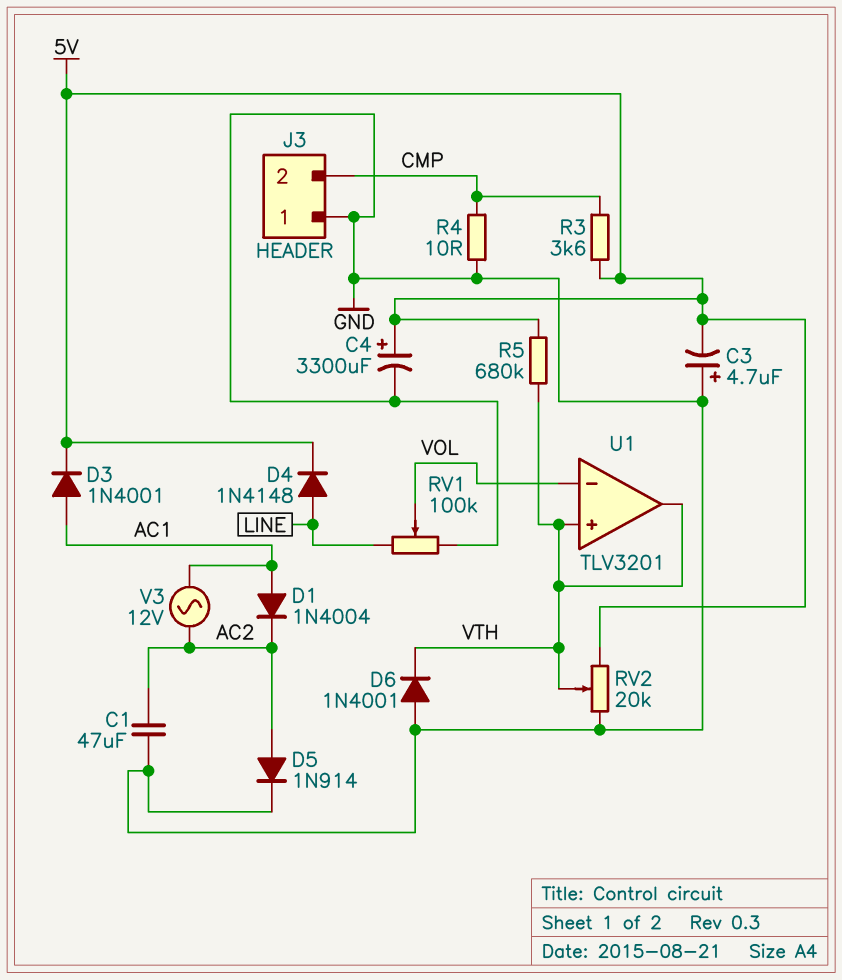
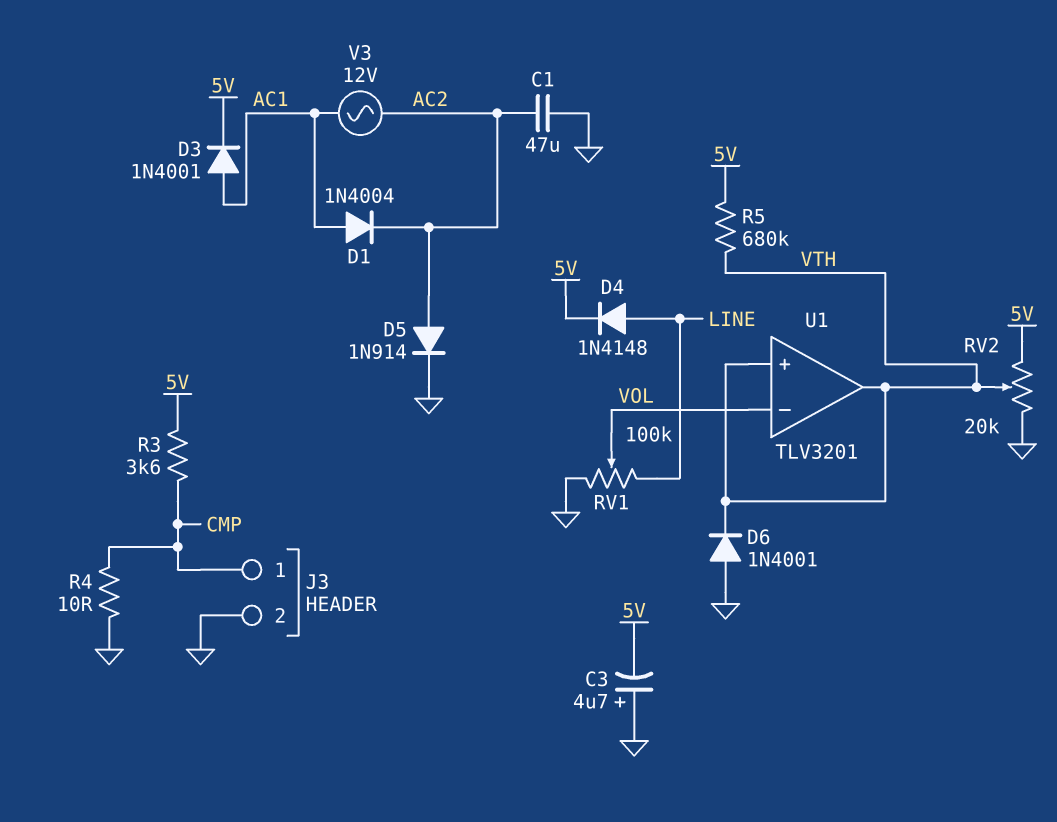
C4: 3300uF (plus 5V, minus GND) -> none
J3 pin 1: GND -> CMP
J3 pin 2: CMP -> GND

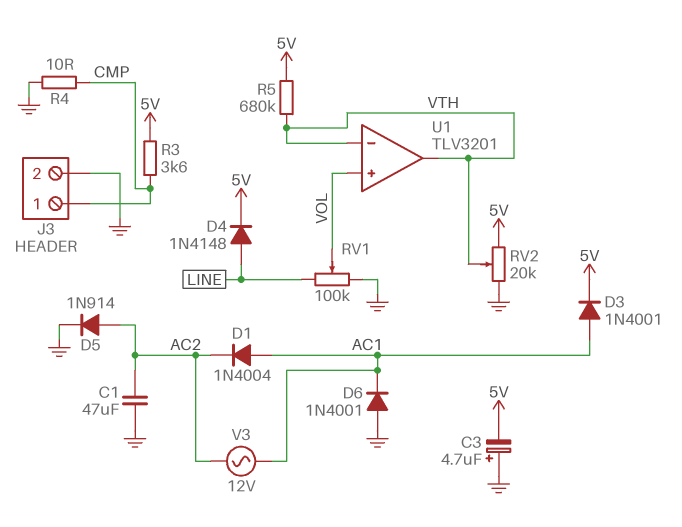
D6: diode 1N4001 (A GND, K VTH) -> diode 1N4001 (A GND, K AC1)
U1 pin in+: VTH -> VOL
U1 pin in-: VOL -> VTH

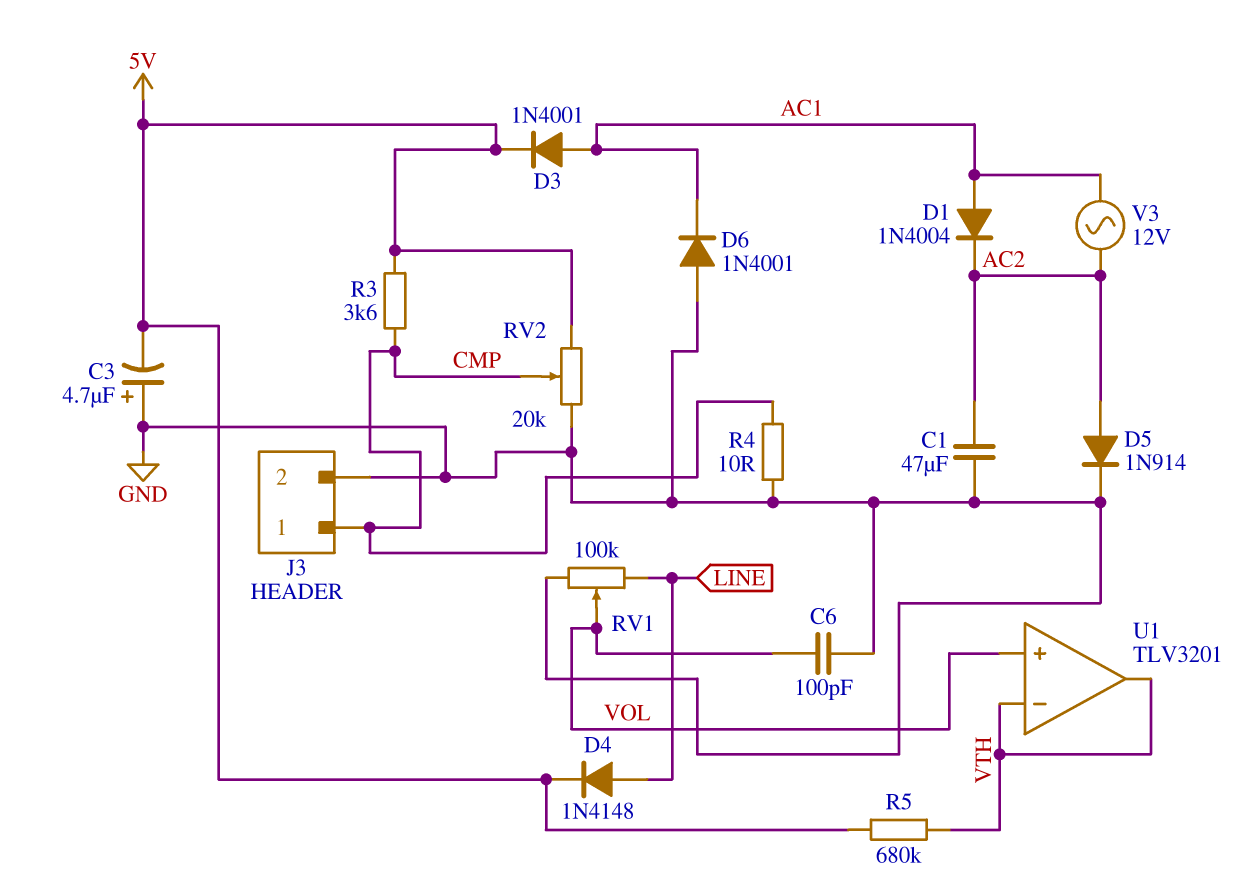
C6: none -> 100pF (GND, VOL)
RV2: 20k (5V, GND, wiper VTH) -> 20k (5V, GND, wiper CMP)

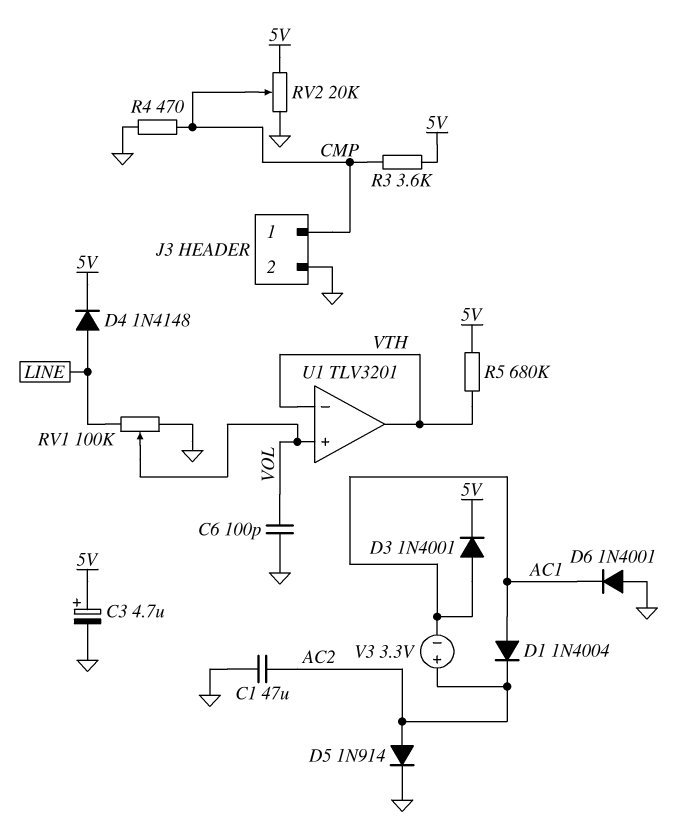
C3: 4.7uF (plus GND, minus 5V) -> 4.7uF (plus 5V, minus GND)
R4: 10 (CMP, GND) -> 470 (CMP, GND)
V3: AC 12V (AC1, AC2) -> 3.3V (plus AC2, minus AC1)

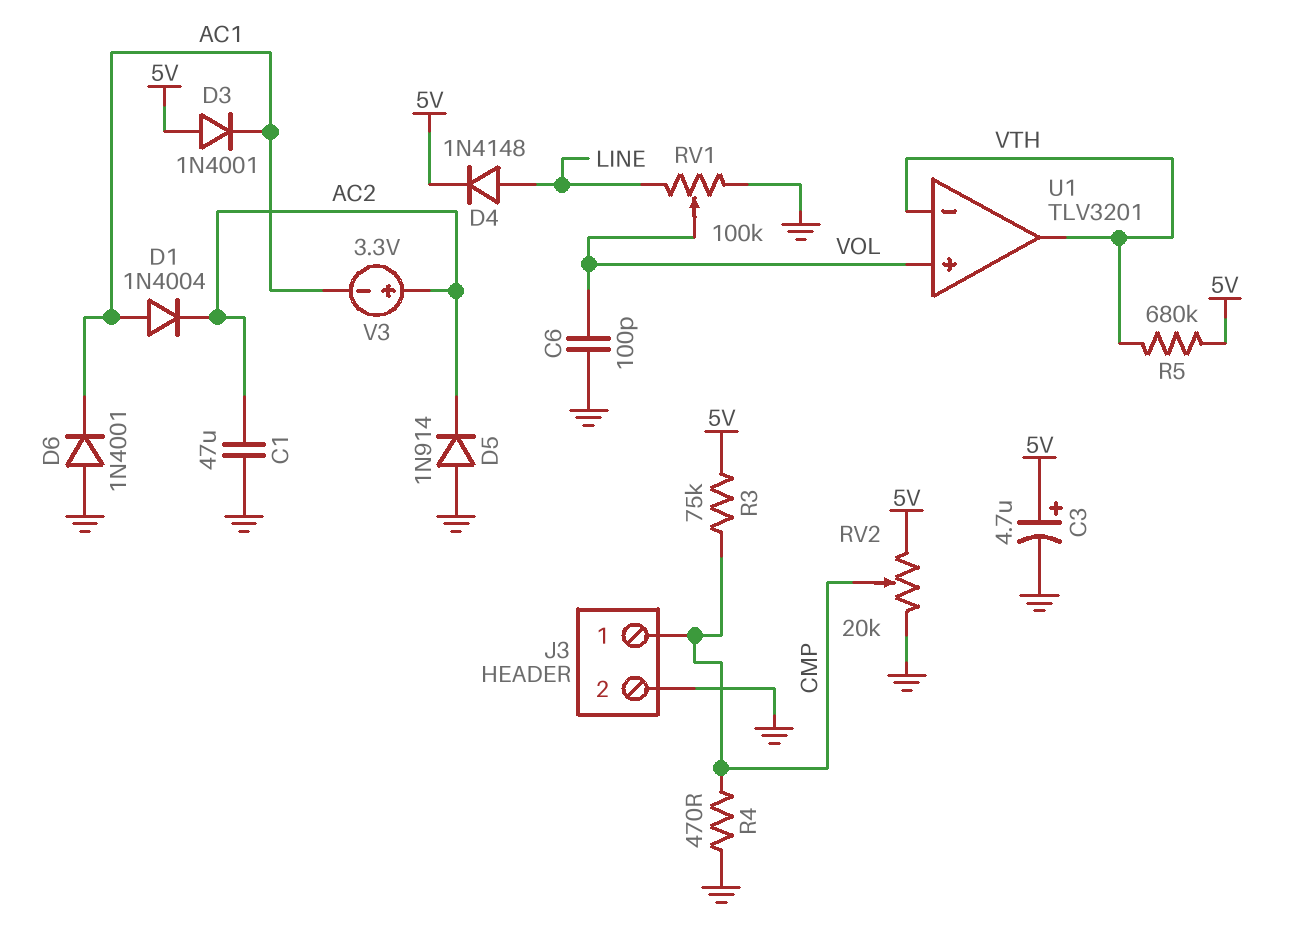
D3: diode 1N4001 (A AC1, K 5V) -> diode 1N4001 (A 5V, K AC1)
D5: diode 1N914 (A AC2, K GND) -> diode 1N914 (A GND, K AC2)
R3: 3.6k (5V, CMP) -> 75k (5V, CMP)

